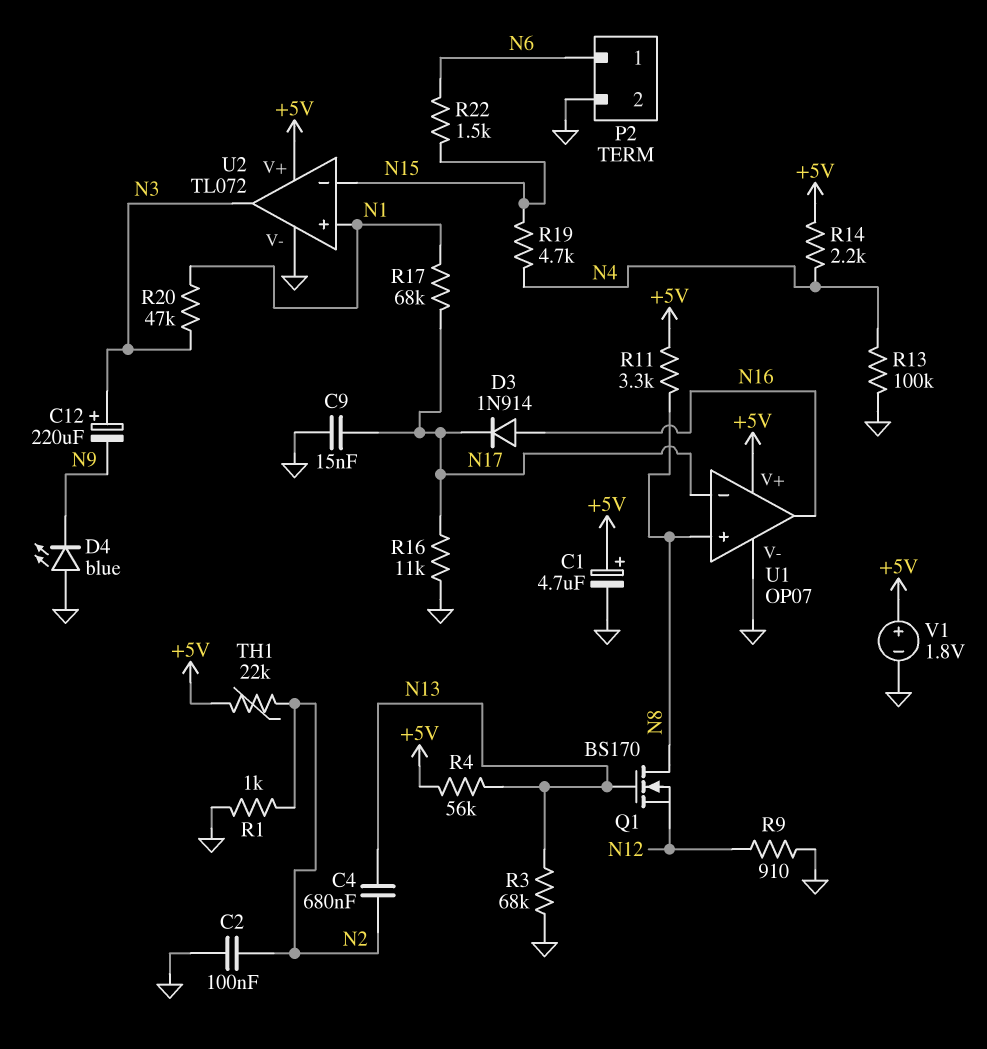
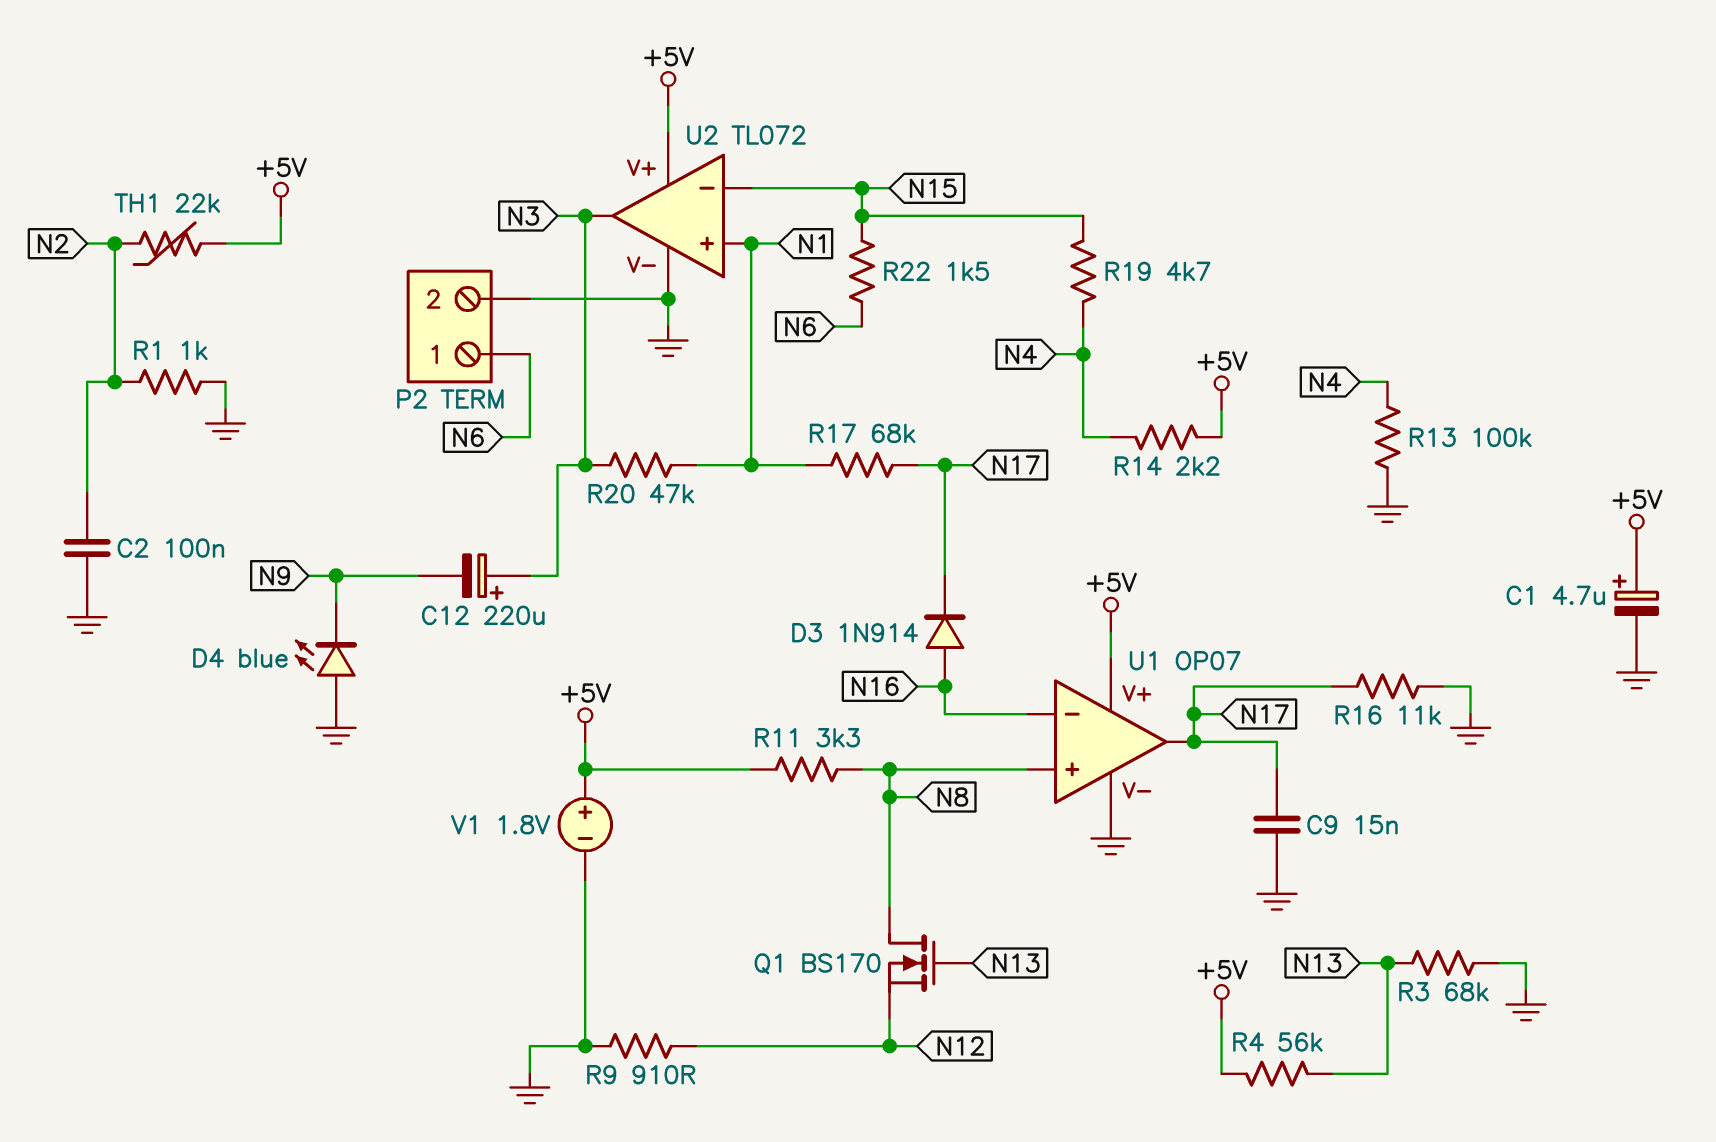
C4: 680nF (N2, N13) -> none
U1 pin in-: N17 -> N16
U1 pin out: N16 -> N17

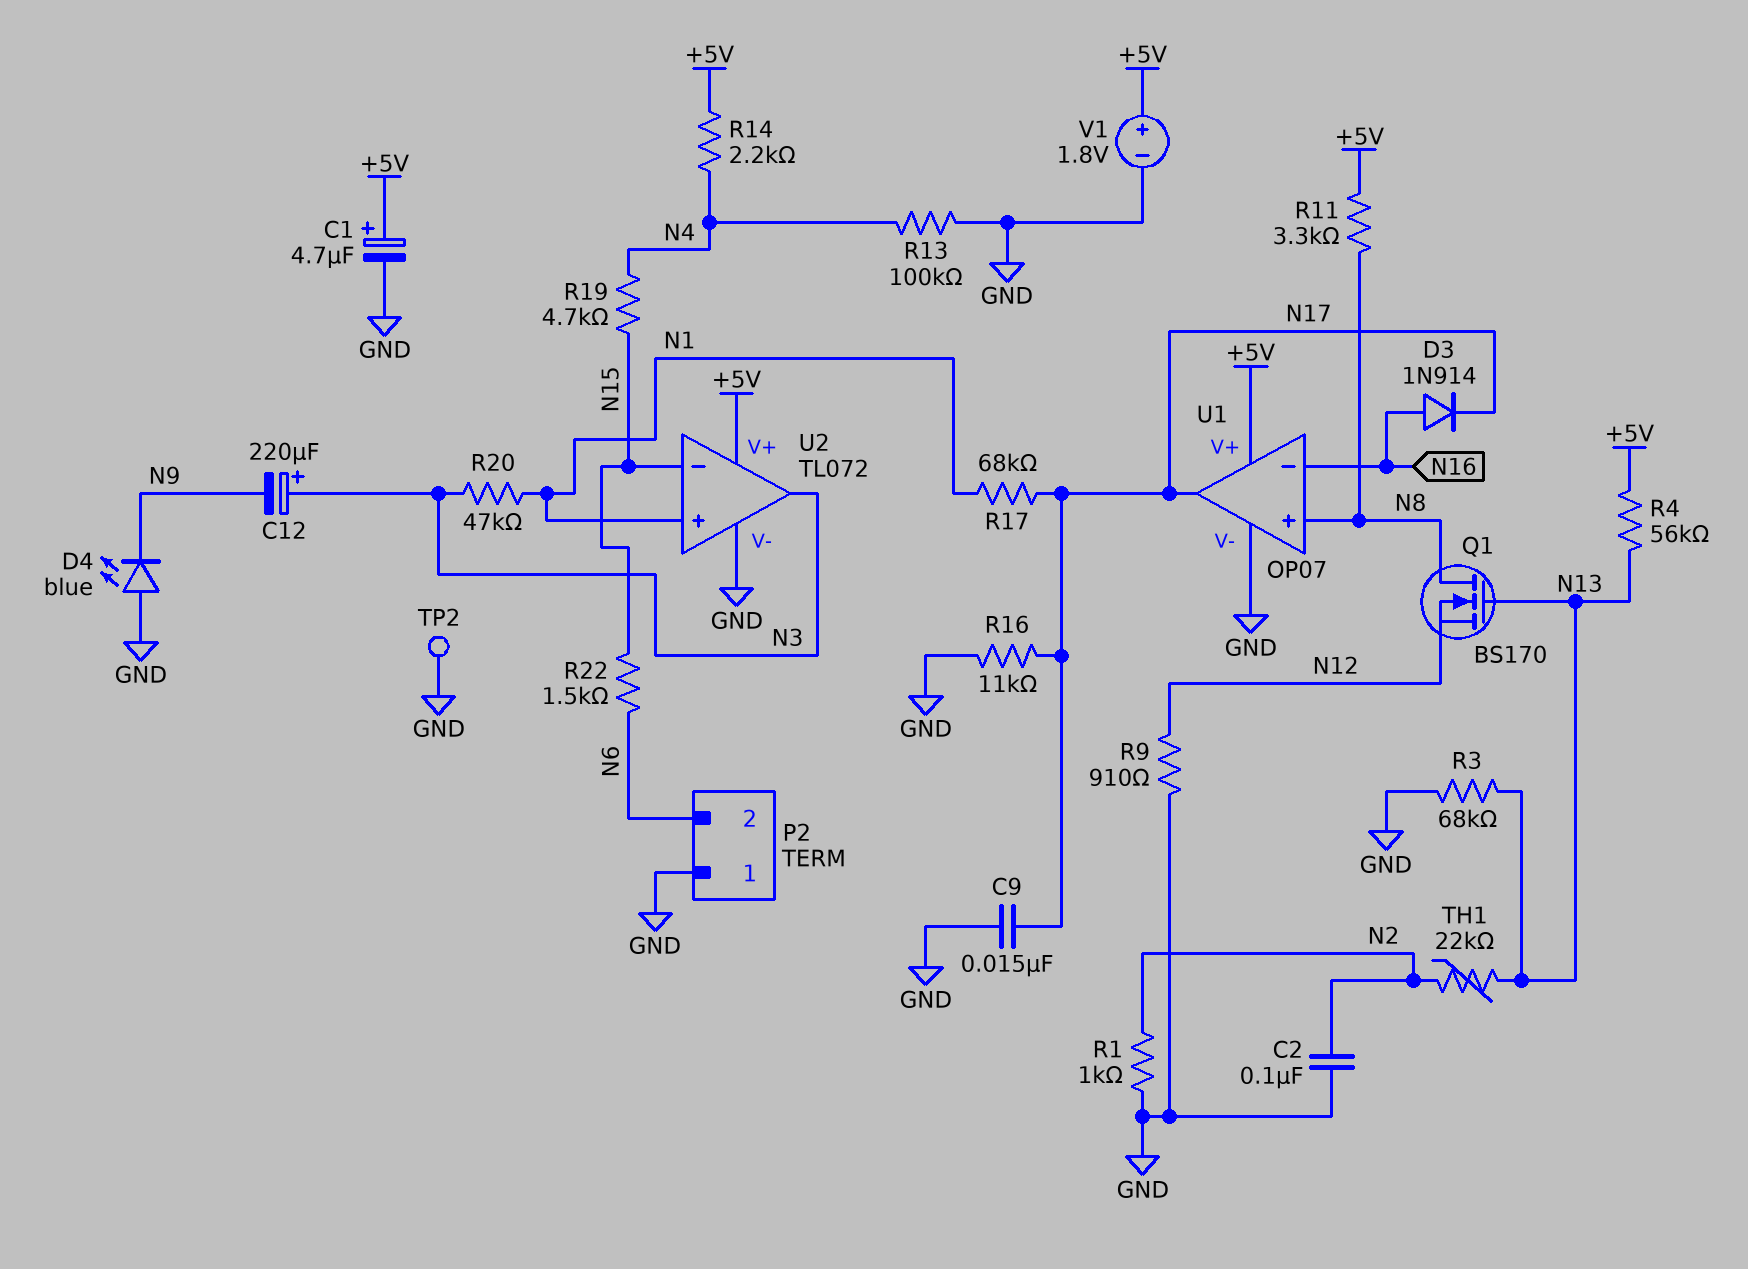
P2 pin 1: N6 -> GND
P2 pin 2: GND -> N6
TH1: 22k (+5V, N2) -> 22k (N2, N13)
TP2: none -> test point (GND)

